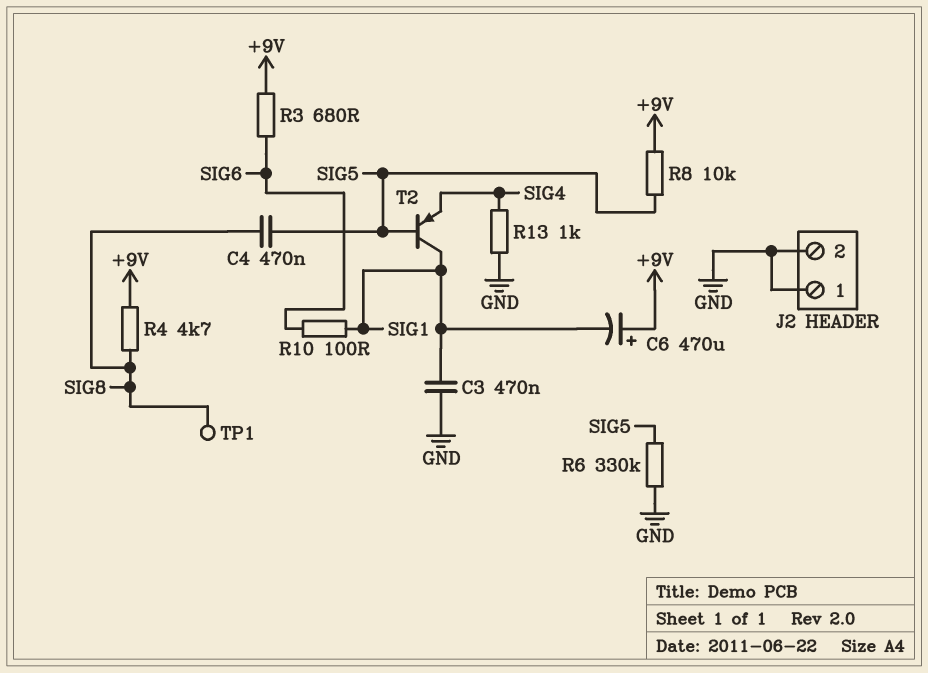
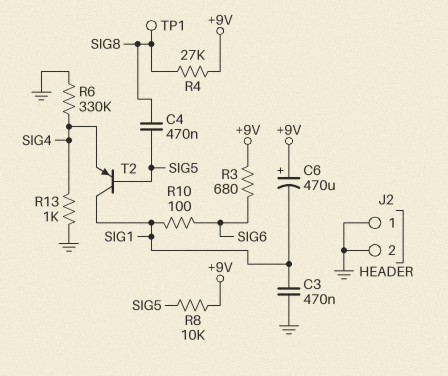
R4: 4.7k (+9V, SIG8) -> 27k (+9V, SIG8)
R6: 330k (GND, SIG5) -> 330k (GND, SIG4)

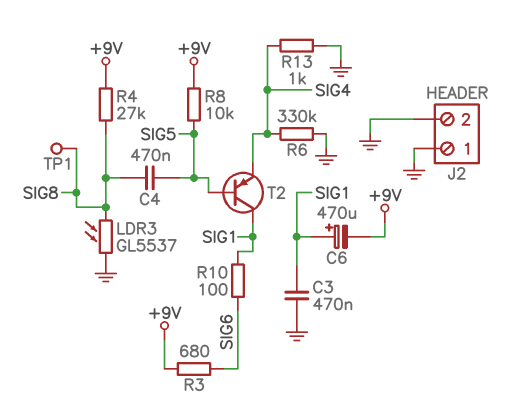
C6: 470uF (plus +9V, minus SIG1) -> 470uF (plus SIG1, minus +9V)
LDR3: none -> GL5537 (GND, SIG8)

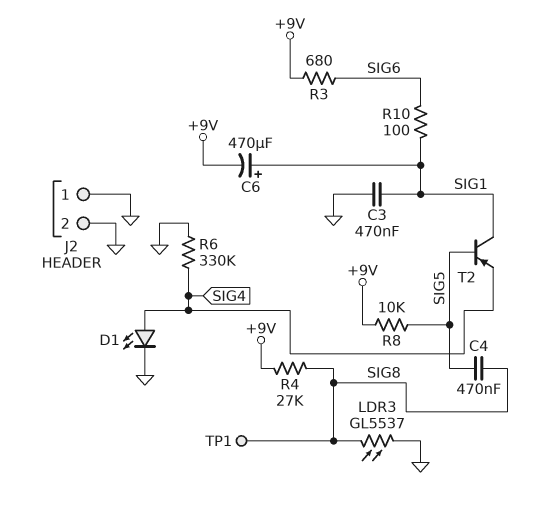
D1: none -> LED (A SIG4, K GND)
R13: 1k (GND, SIG4) -> none

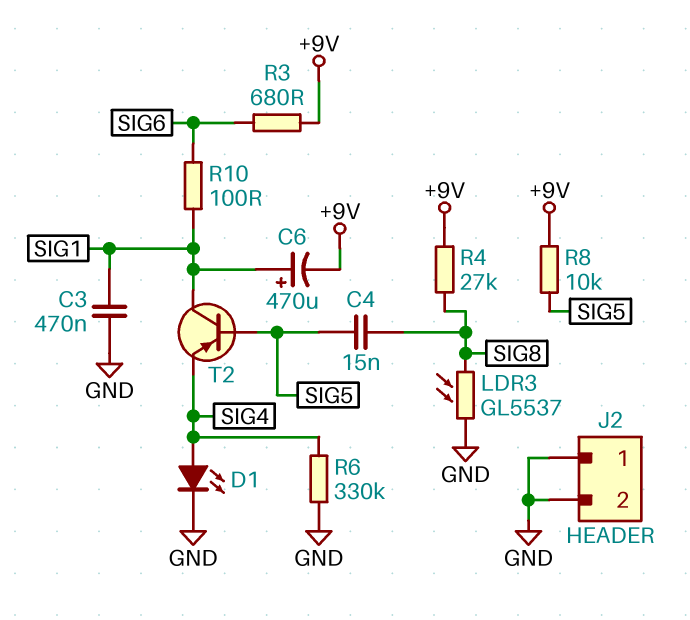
C4: 470nF (SIG5, SIG8) -> 15nF (SIG5, SIG8)
TP1: test point (SIG8) -> none

